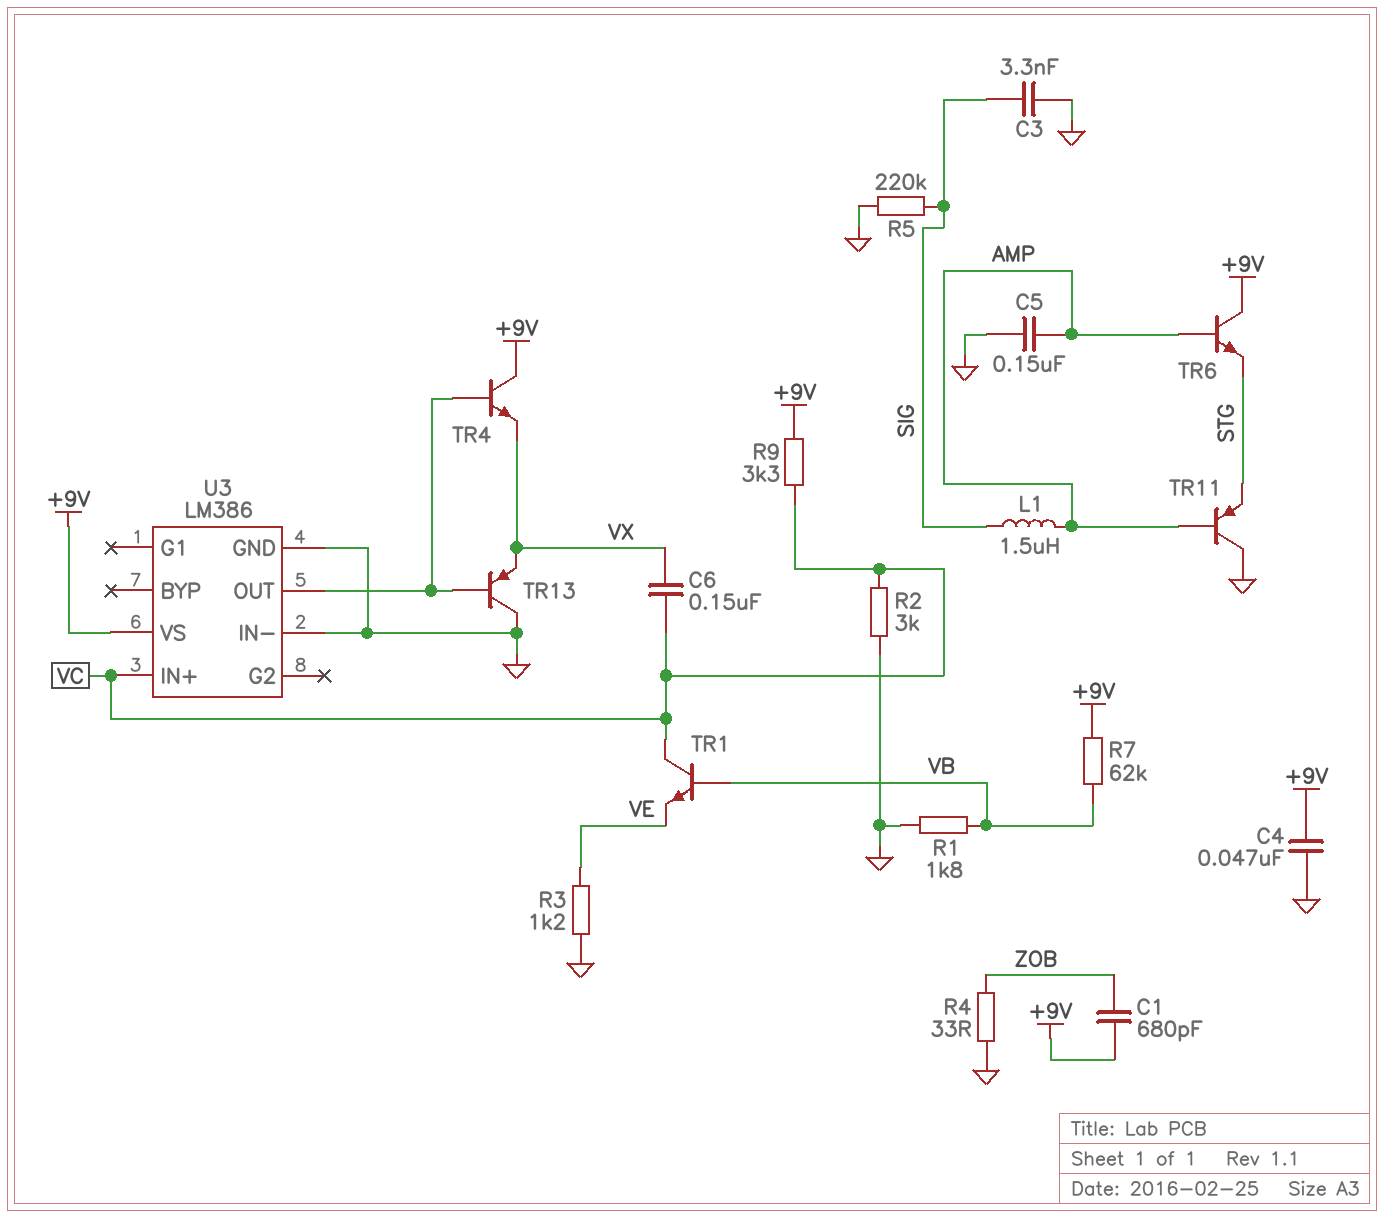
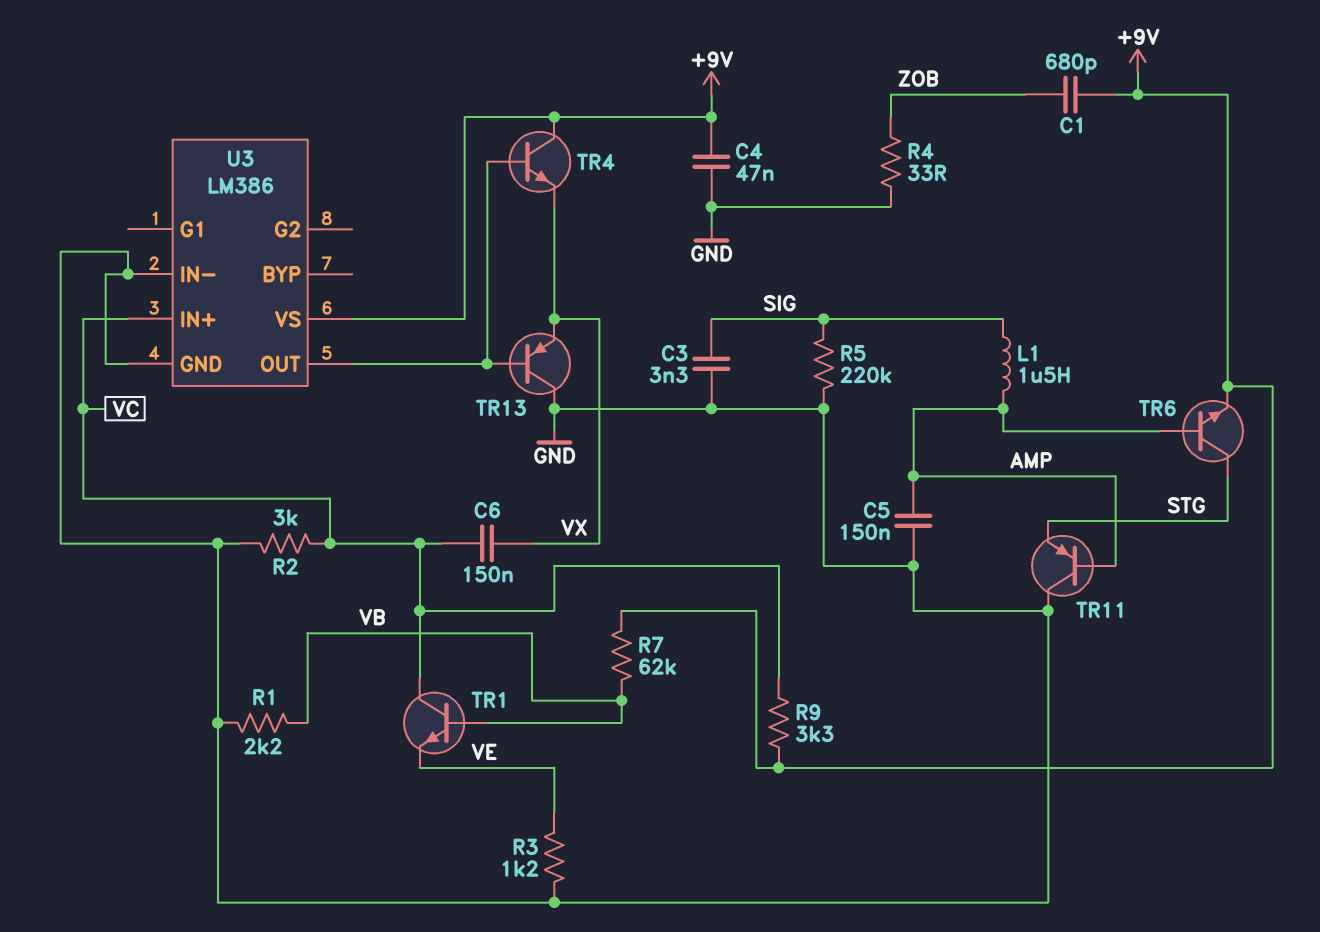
R1: 1.8k (GND, VB) -> 2.2k (GND, VB)
TR6: NPN (B AMP, C +9V, E STG) -> NPN (B AMP, C STG, E +9V)

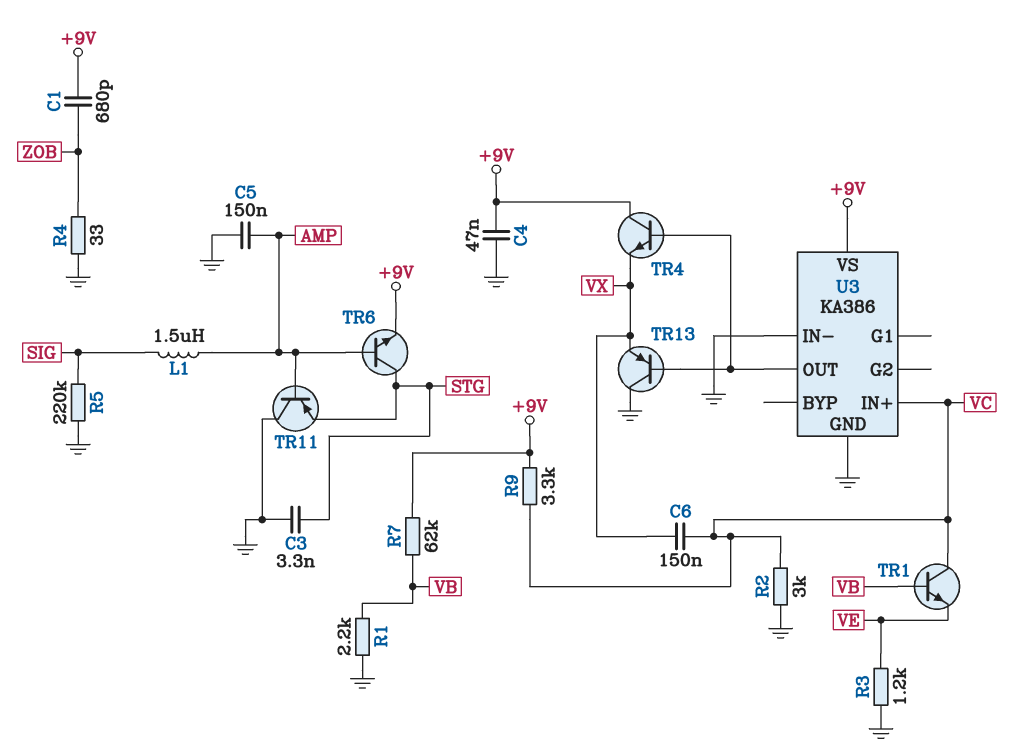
C3: 3.3nF (GND, SIG) -> 3.3nF (GND, STG)
U3: LM386 -> KA386

